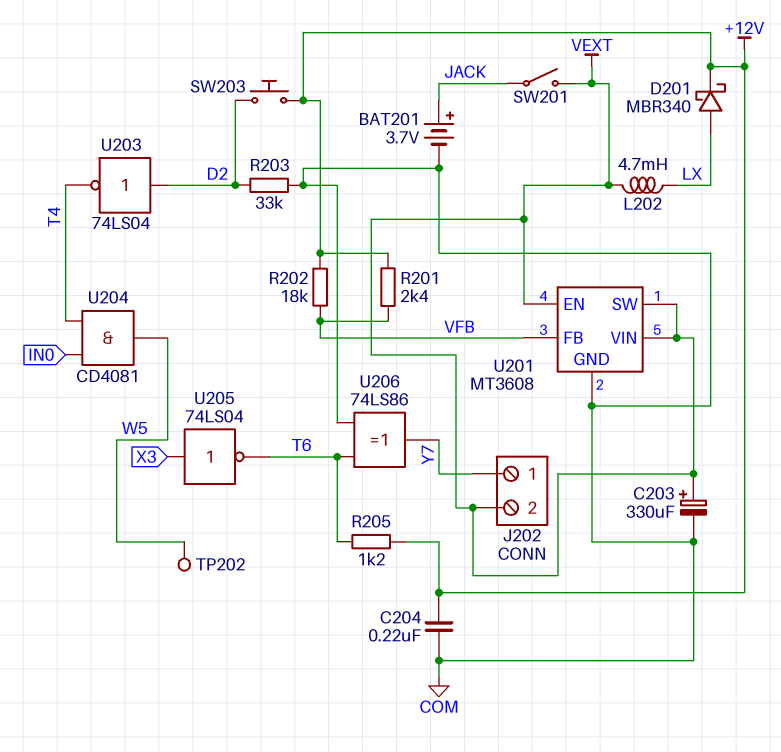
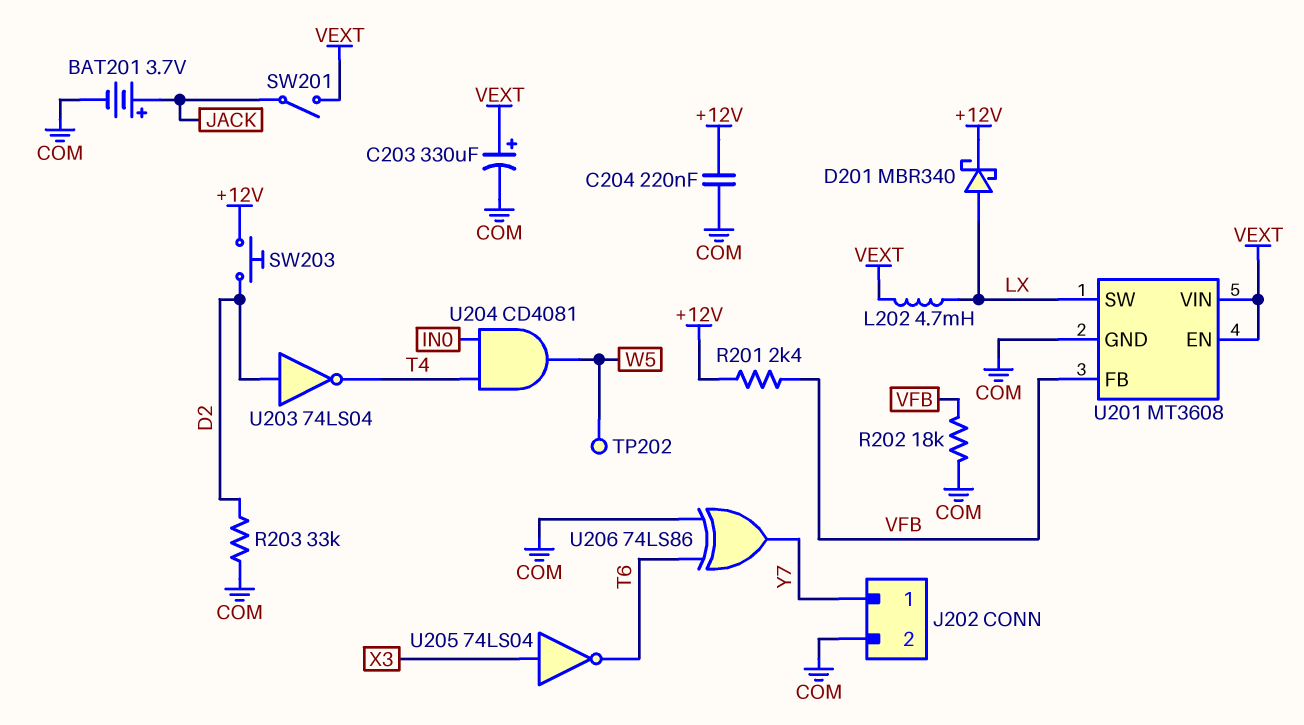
J202 pin 2: VEXT -> COM
R202: 18k (+12V, VFB) -> 18k (COM, VFB)
R205: 1.2k (+12V, T6) -> none
U201 pin SW: VEXT -> LX

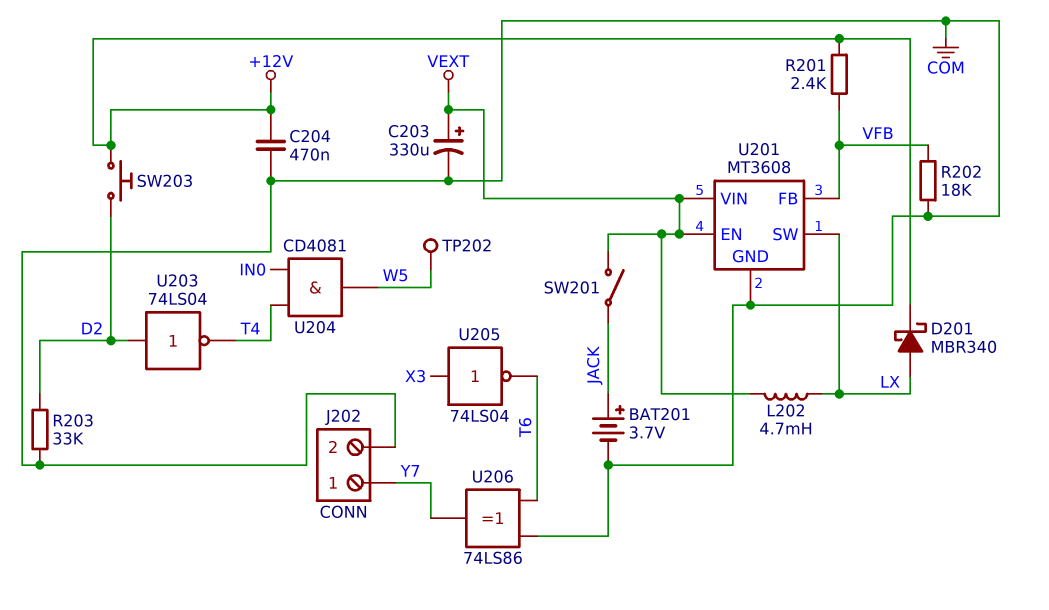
C204: 220nF (+12V, COM) -> 470nF (+12V, COM)

